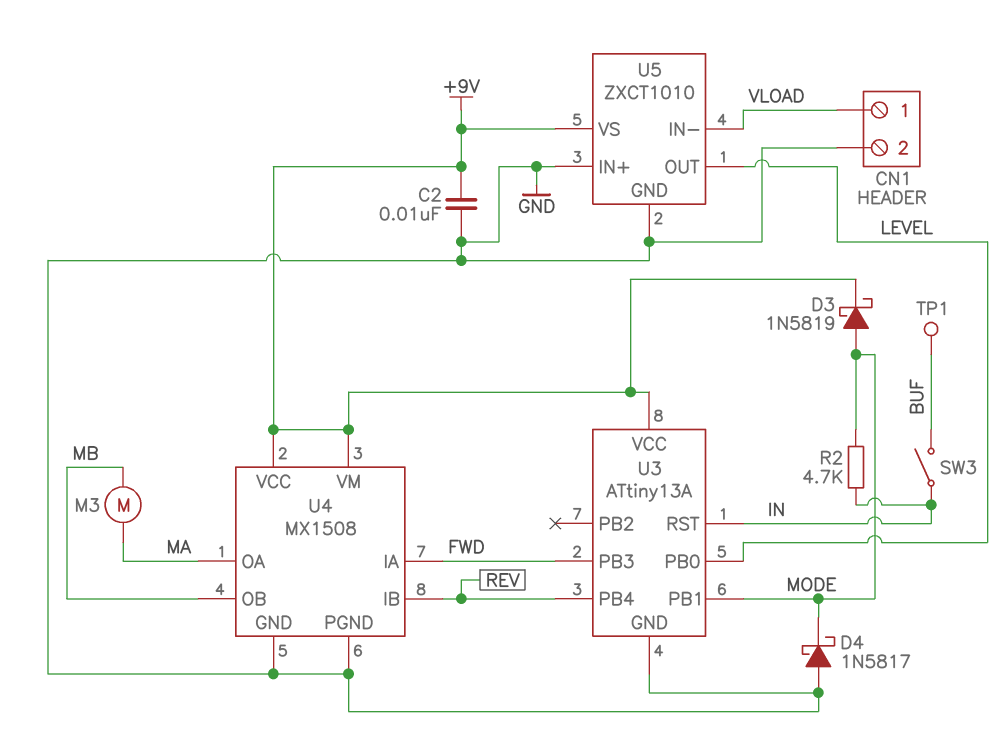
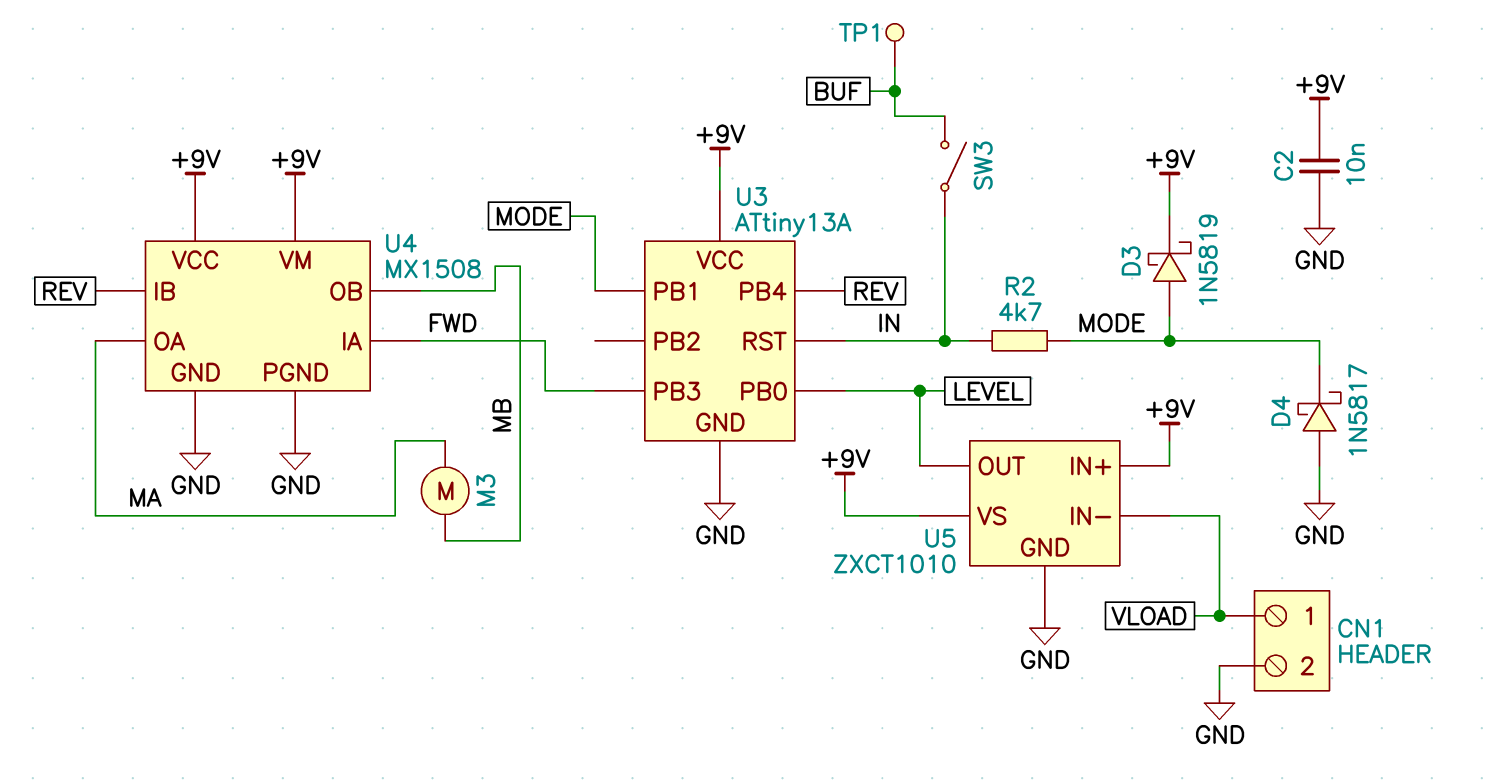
U5 pin IN+: GND -> +9V

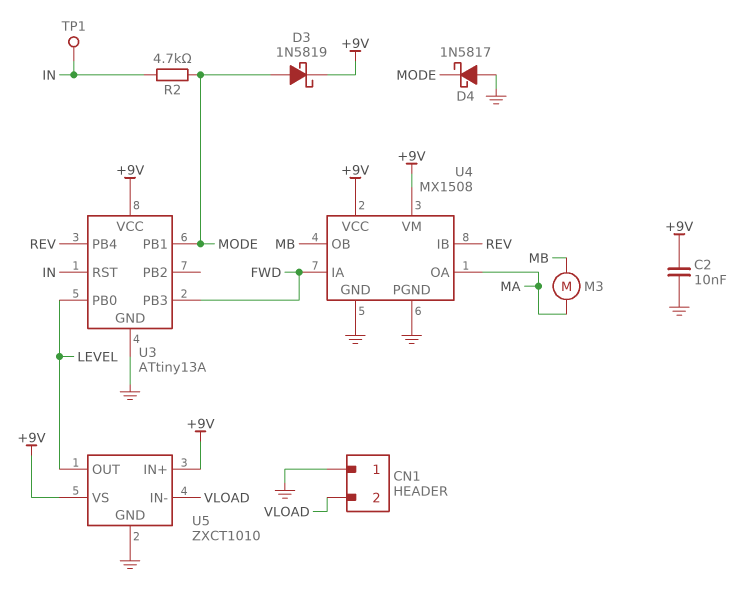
CN1 pin 1: VLOAD -> GND
CN1 pin 2: GND -> VLOAD
SW3: switch (BUF, IN) -> none
TP1: test point (BUF) -> test point (IN)

